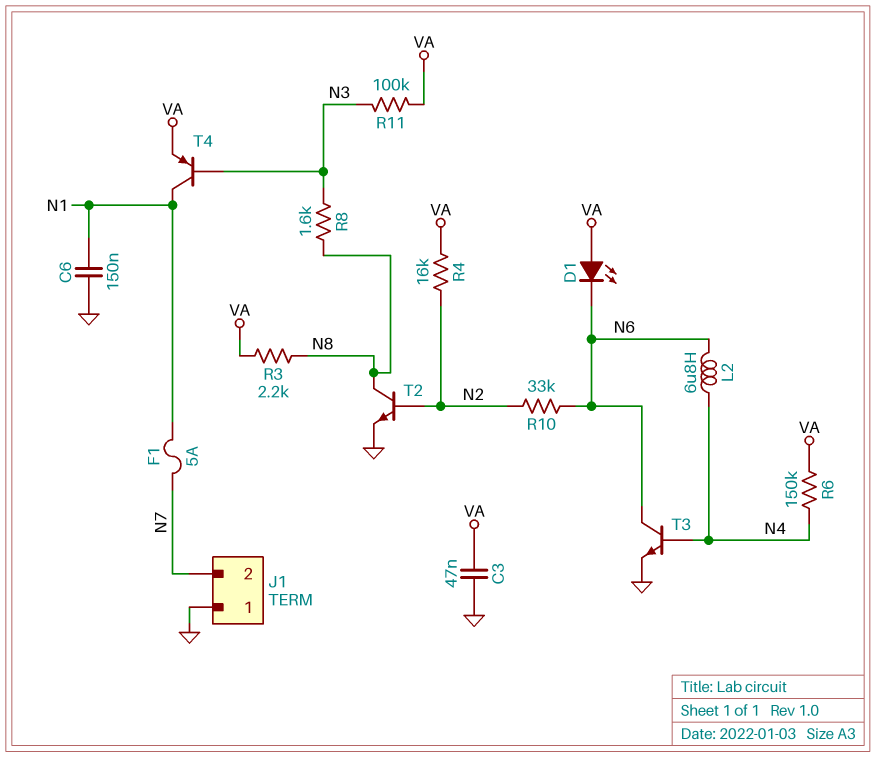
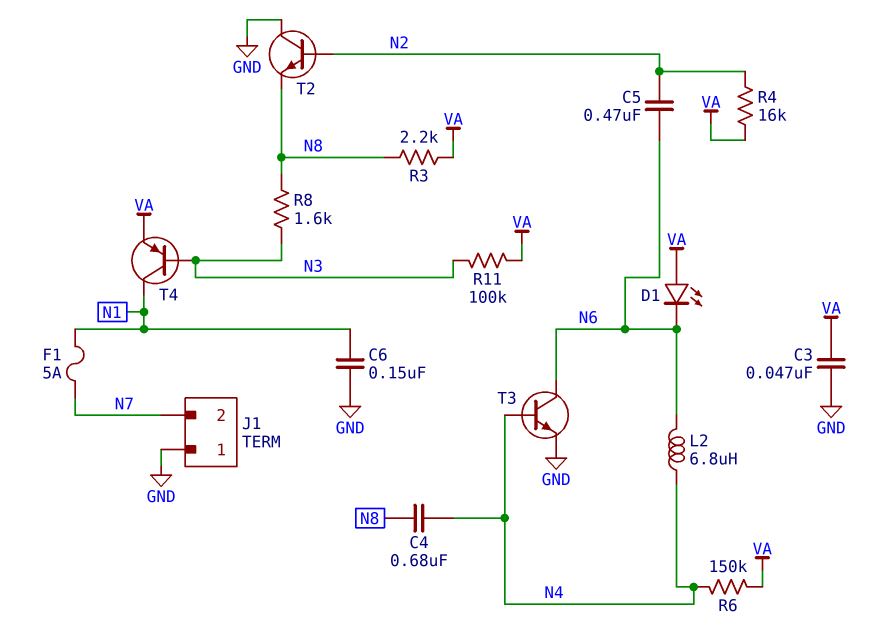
C4: none -> 680nF (N4, N8)
C5: none -> 470nF (N2, N6)
R10: 33k (N2, N6) -> none
T2: NPN (B N2, C N8, E GND) -> NPN (B N2, C GND, E N8)

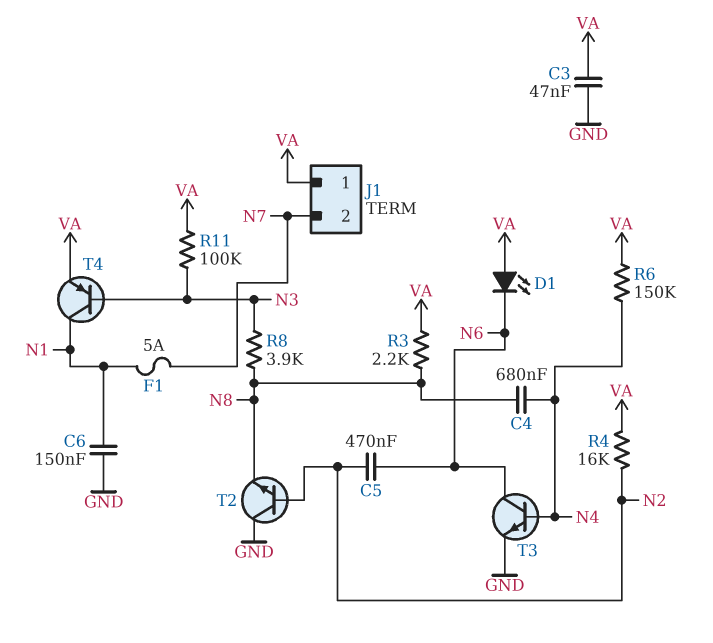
J1 pin 1: GND -> VA
L2: 6.8uH (N4, N6) -> none
R8: 1.6k (N3, N8) -> 3.9k (N3, N8)

